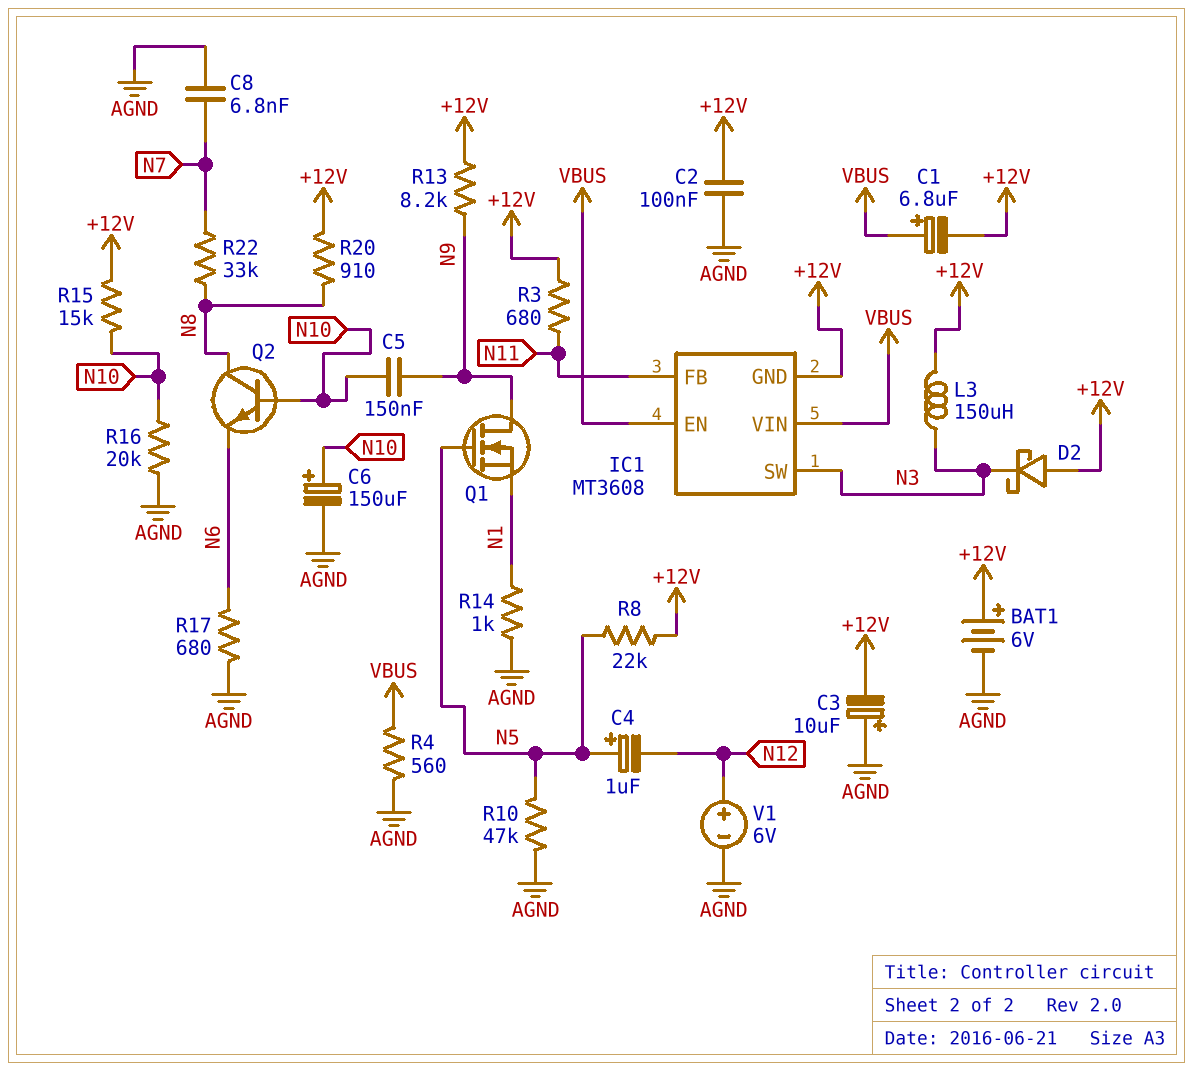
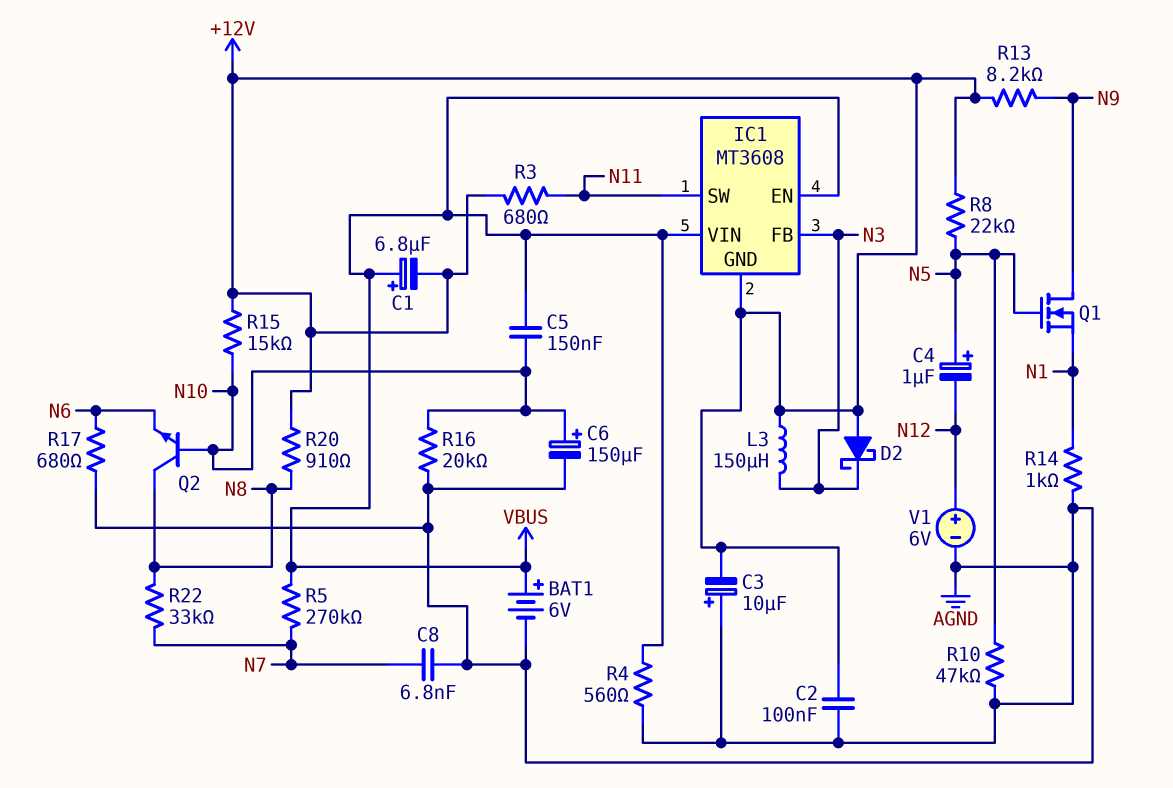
BAT1: 6V (plus +12V, minus AGND) -> 6V (plus VBUS, minus AGND)
C5: 150nF (N9, N10) -> 150nF (N10, VBUS)
IC1 pin FB: N11 -> N3
IC1 pin SW: N3 -> N11
R5: none -> 270k (N7, VBUS)

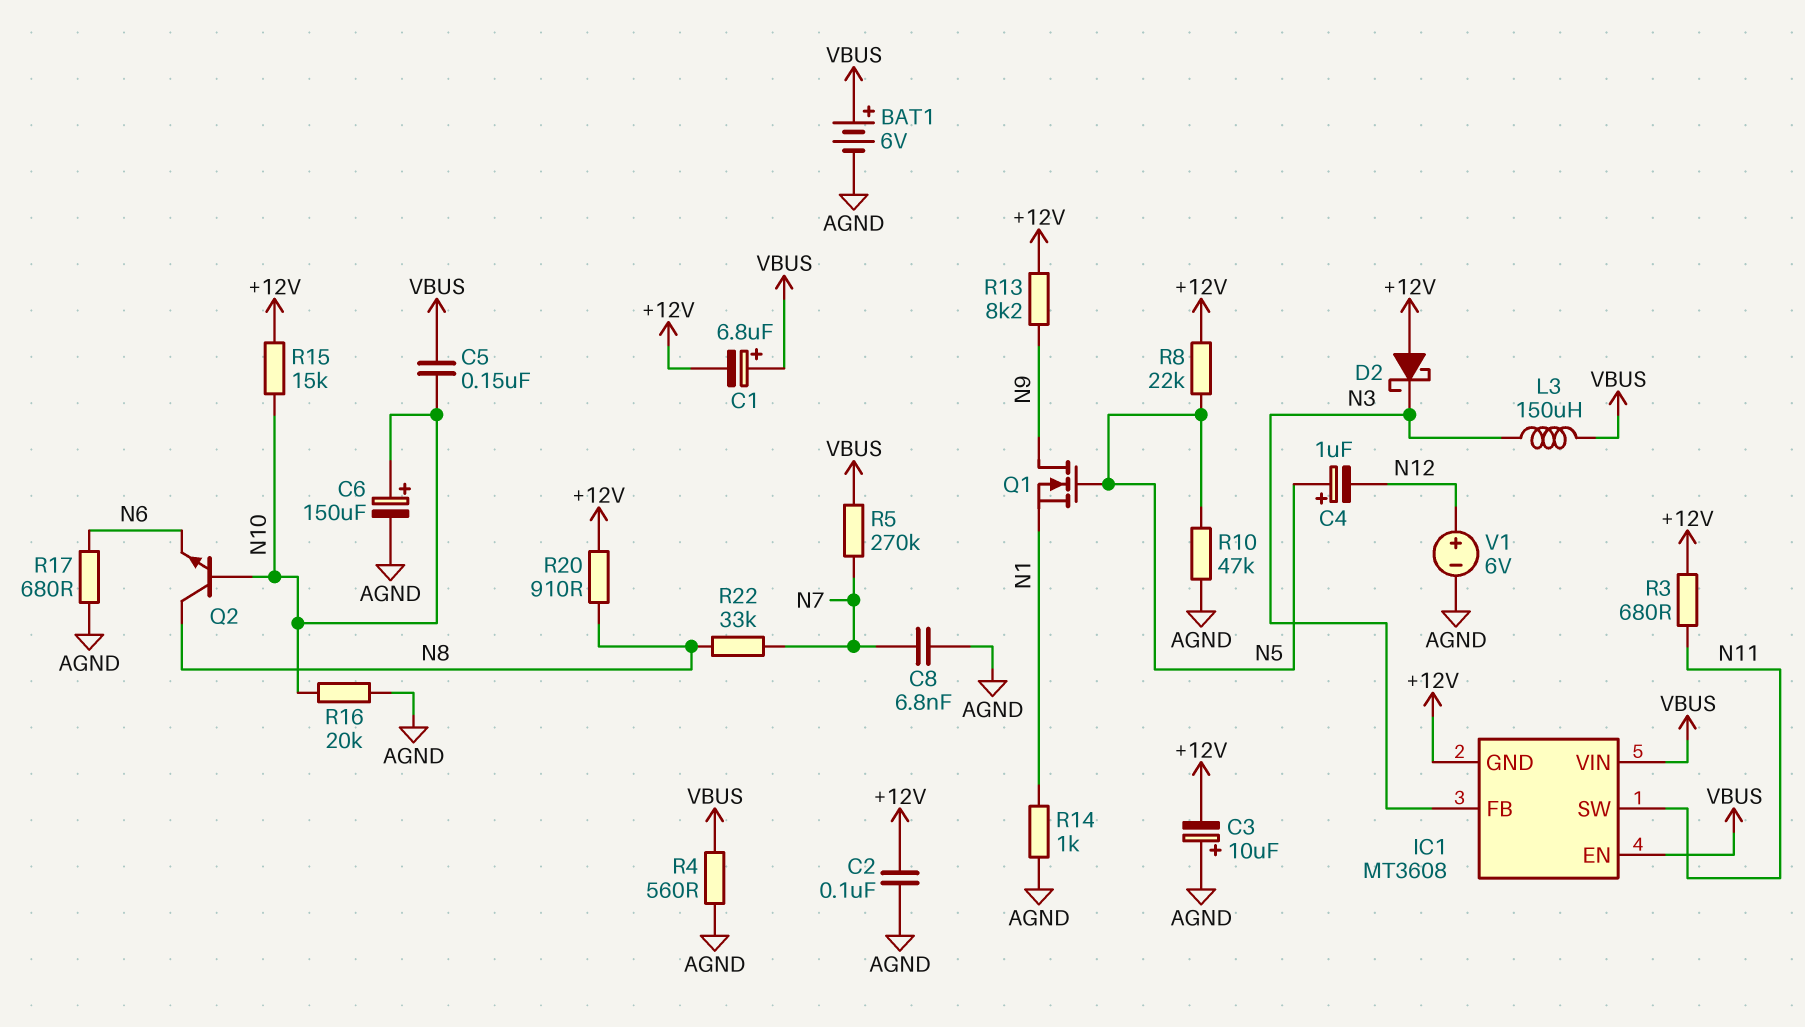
L3: 150uH (+12V, N3) -> 150uH (N3, VBUS)

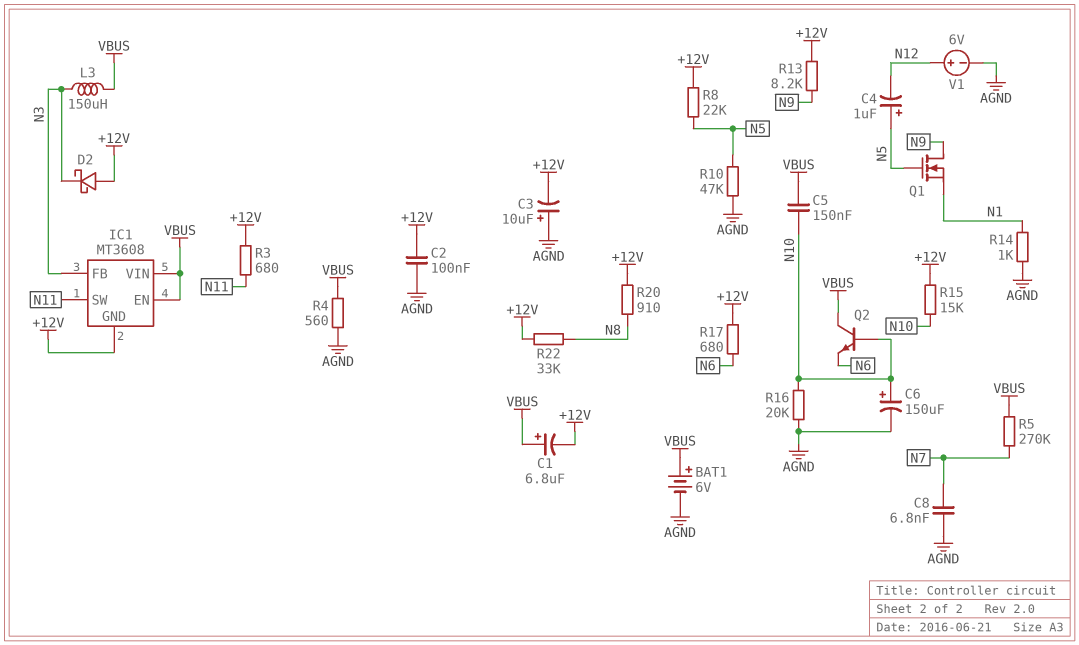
Q2: NPN (B N10, C N8, E N6) -> NPN (B N10, C VBUS, E N6)
R17: 680 (AGND, N6) -> 680 (+12V, N6)
R22: 33k (N7, N8) -> 33k (+12V, N8)

